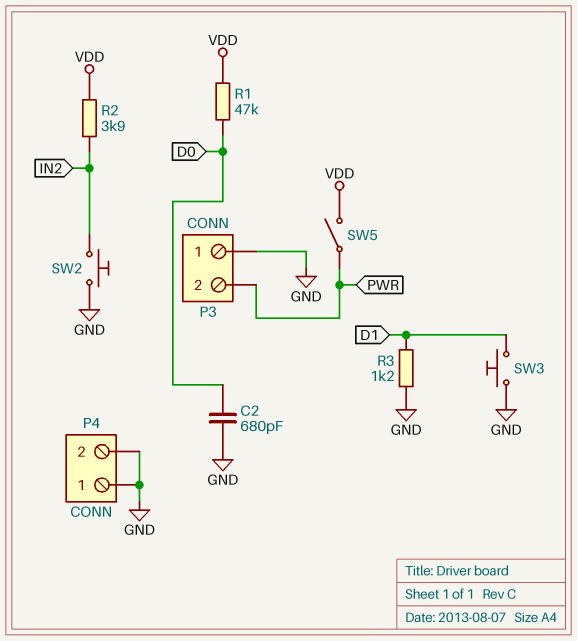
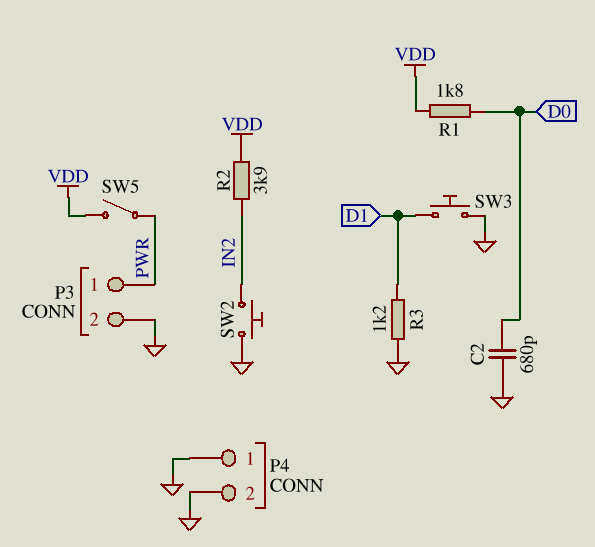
P3 pin 1: GND -> PWR
P3 pin 2: PWR -> GND
R1: 47k (D0, VDD) -> 1.8k (D0, VDD)

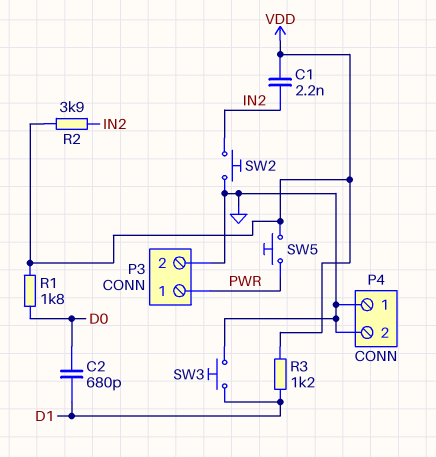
C1: none -> 2.2nF (IN2, VDD)
C2: 680pF (D0, GND) -> 680pF (D0, D1)
R3: 1.2k (D1, GND) -> 1.2k (D1, VDD)
SW5: switch (PWR, VDD) -> button (PWR, VDD)

